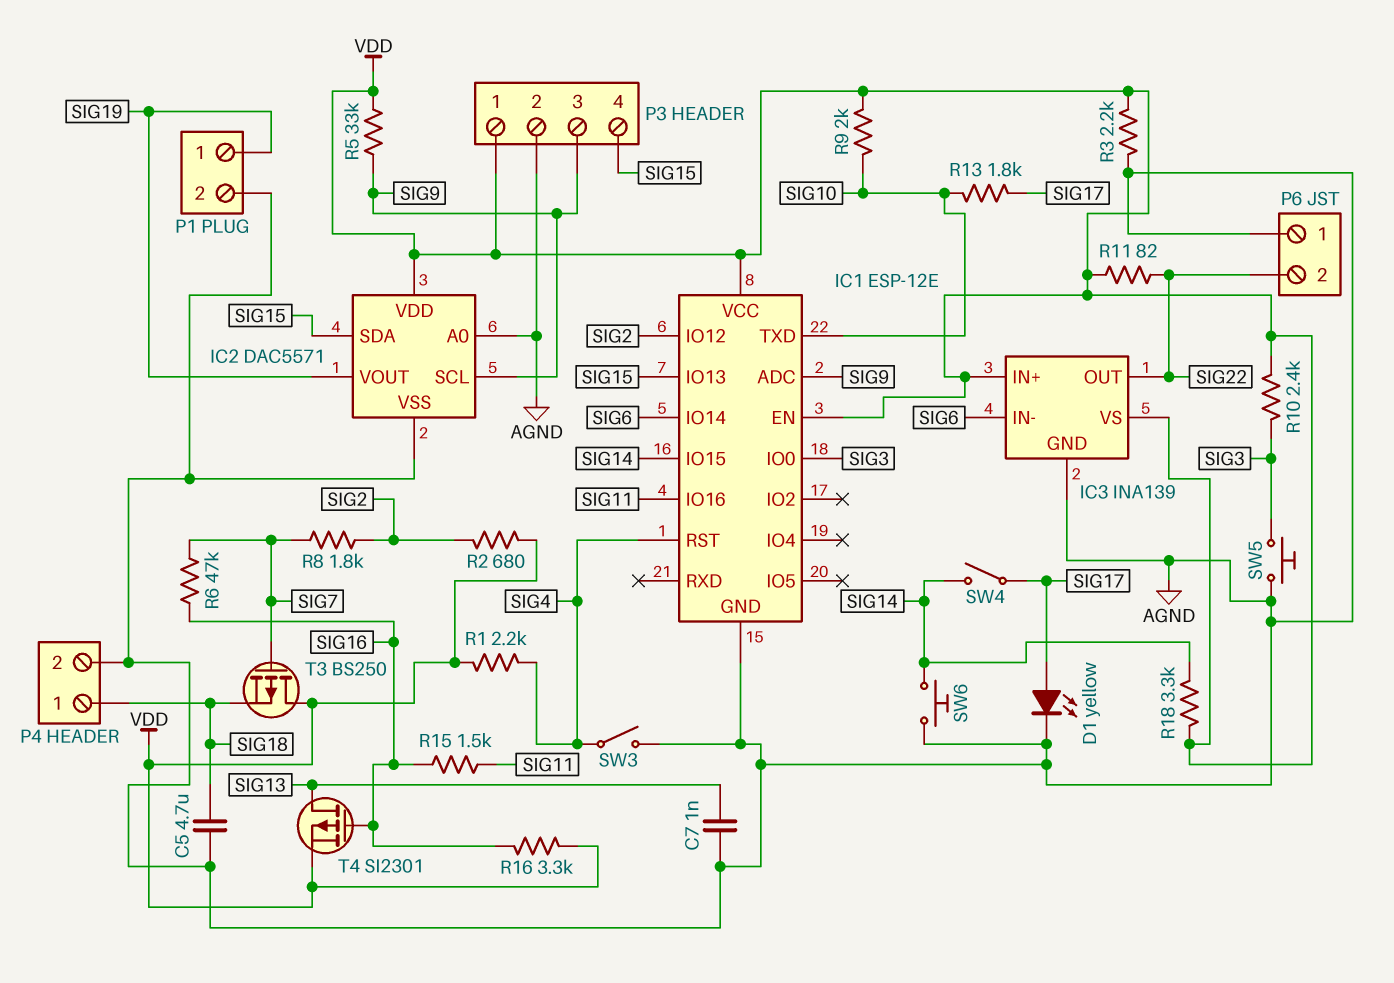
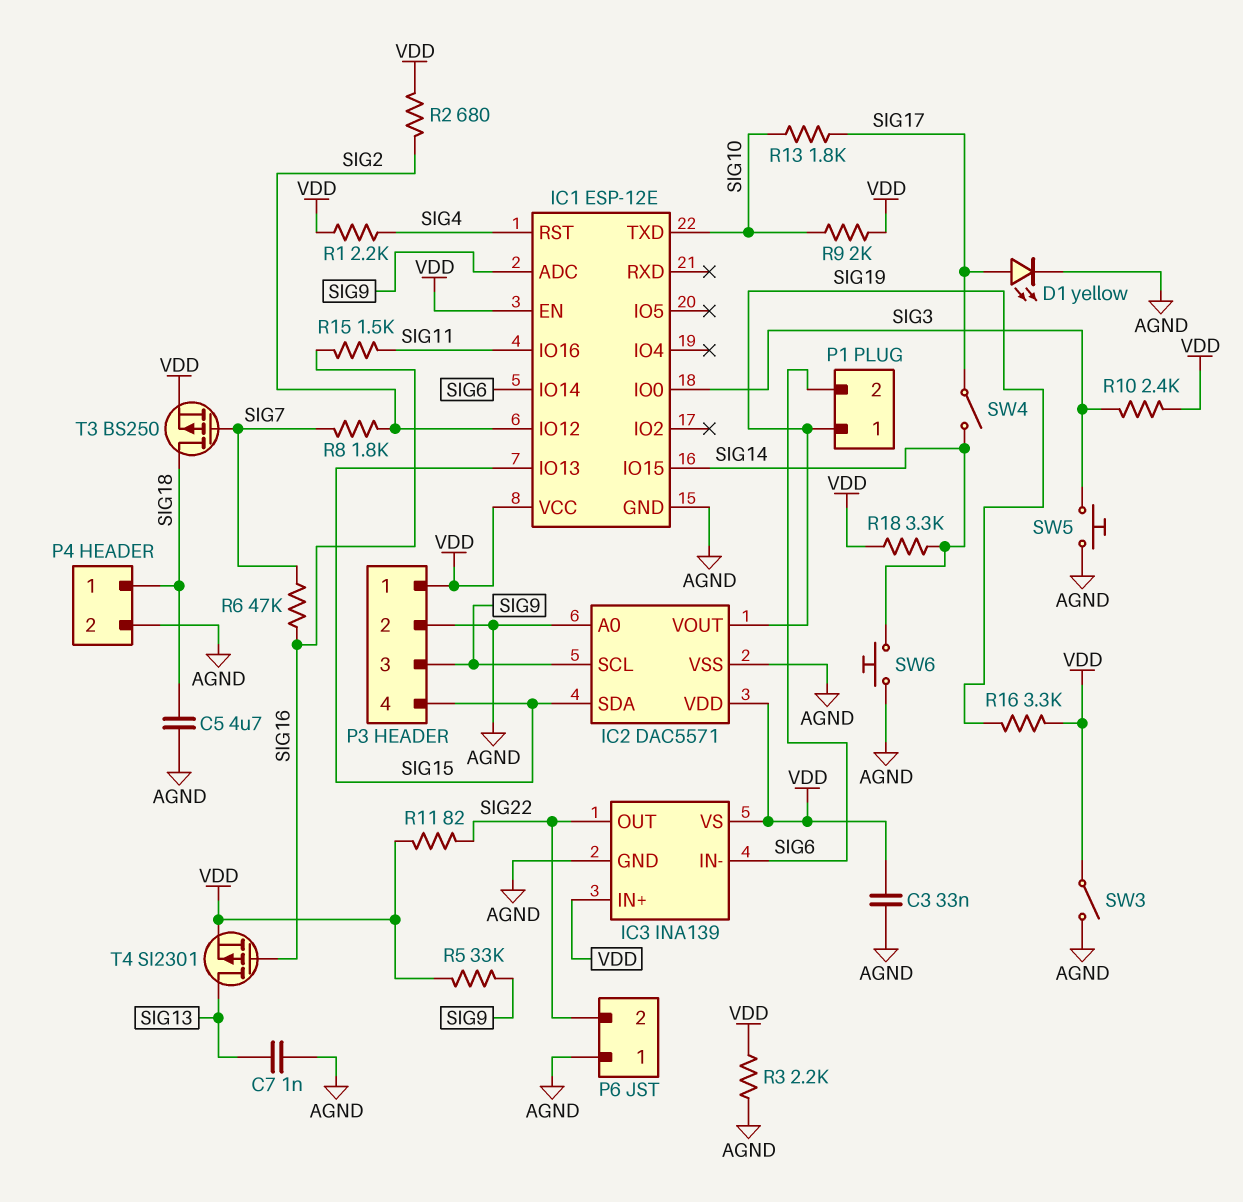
C3: none -> 33nF (AGND, VDD)
P1 pin 2: AGND -> SIG6
R16: 3.3k (SIG16, VDD) -> 3.3k (SIG19, VDD)
SW3: switch (AGND, SIG4) -> switch (AGND, VDD)
T3: PMOS BS250 (G SIG7, D VDD, S SIG18) -> PMOS BS250 (G SIG7, D SIG18, S VDD)

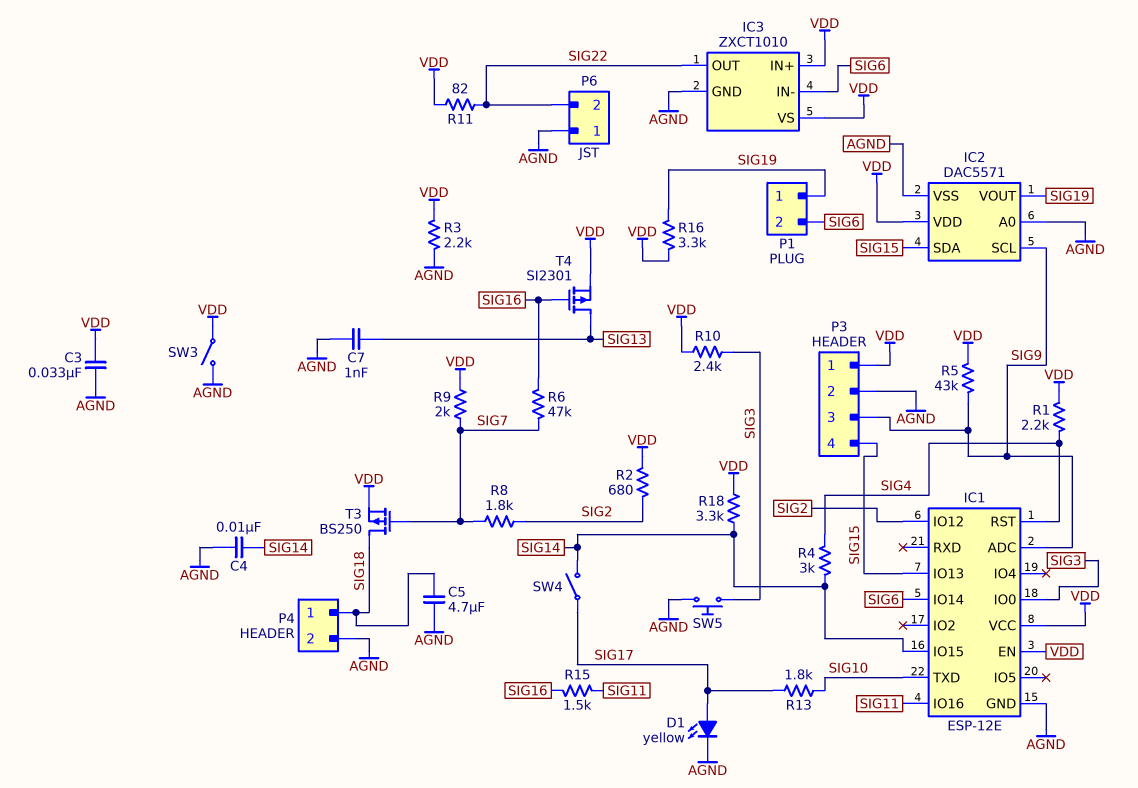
C4: none -> 10nF (AGND, SIG14)
IC3: INA139 -> ZXCT1010
R4: none -> 3k (SIG4, SIG14)
R5: 33k (SIG9, VDD) -> 43k (SIG9, VDD)
R9: 2k (SIG10, VDD) -> 2k (SIG7, VDD)
SW6: button (AGND, SIG14) -> none

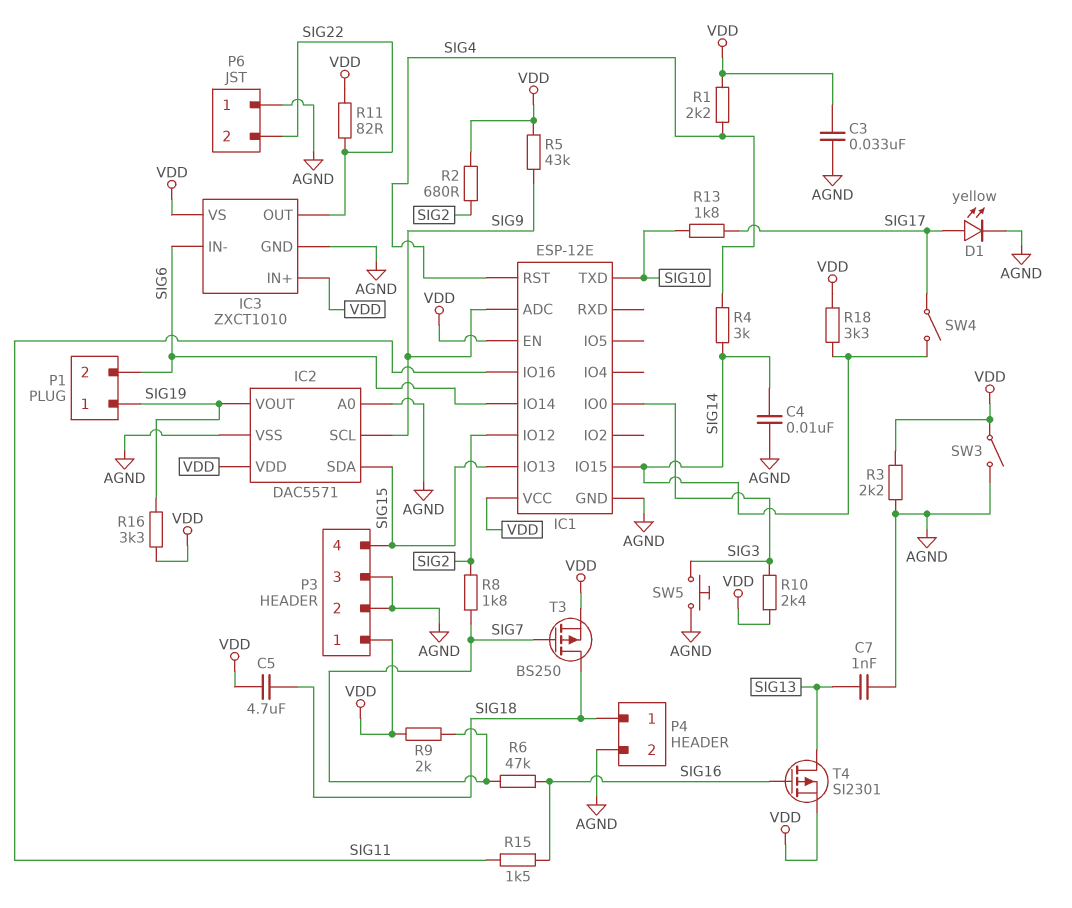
C5: 4.7uF (AGND, SIG18) -> 4.7uF (SIG18, VDD)
P3 pin 3: SIG9 -> AGND

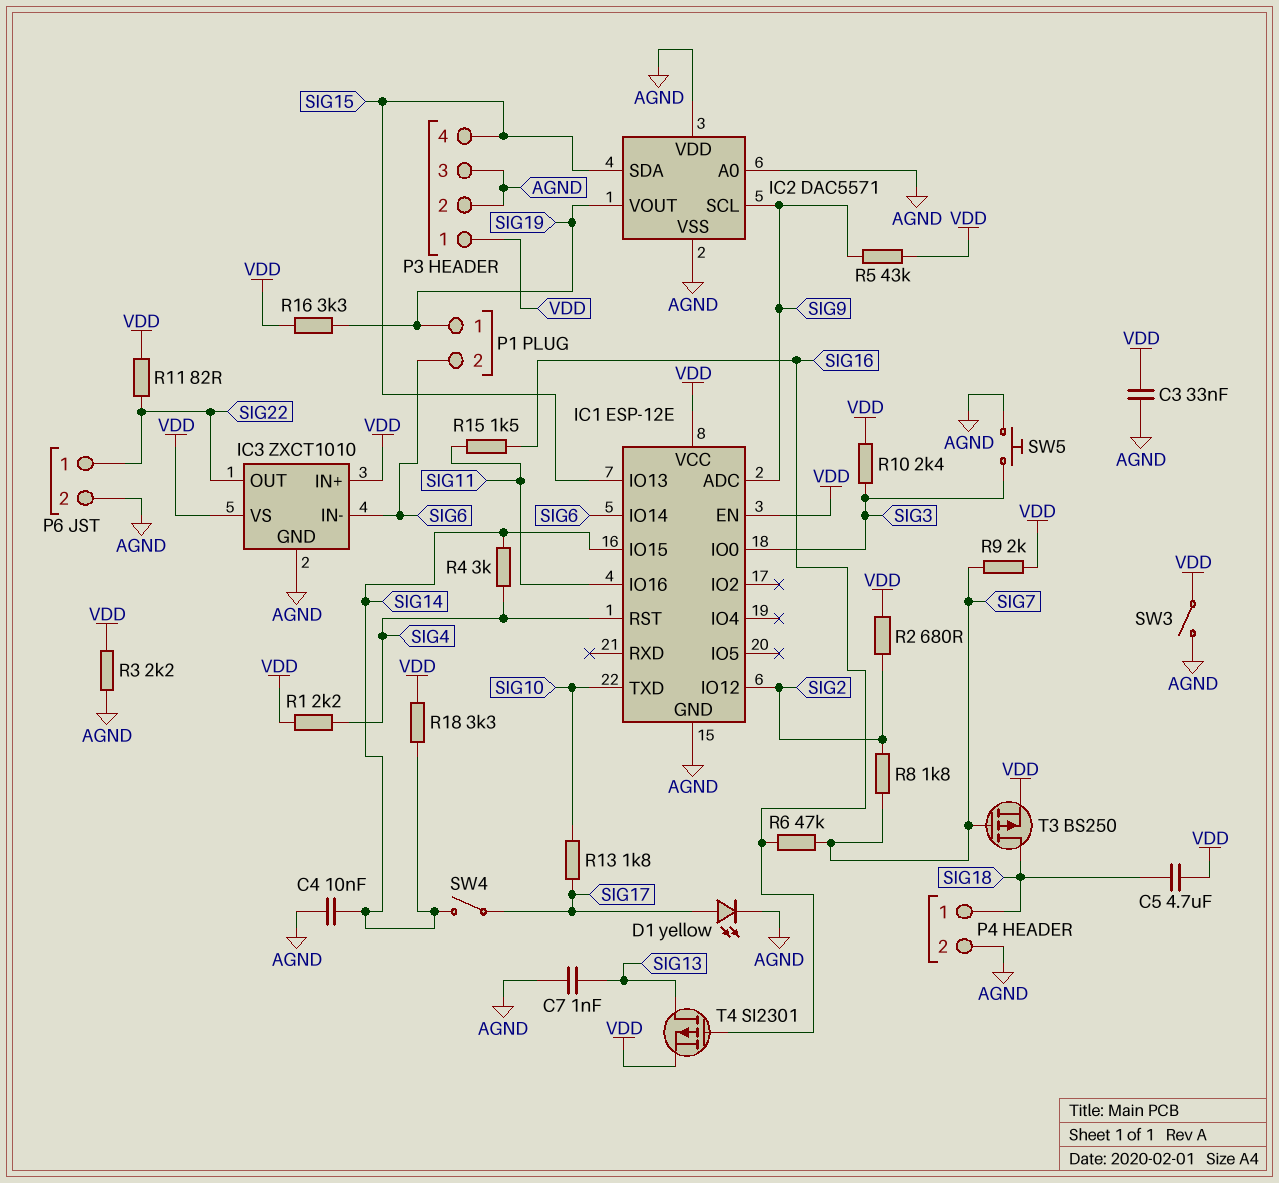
IC2 pin VDD: VDD -> AGND
P6 pin 1: AGND -> SIG22
P6 pin 2: SIG22 -> AGND

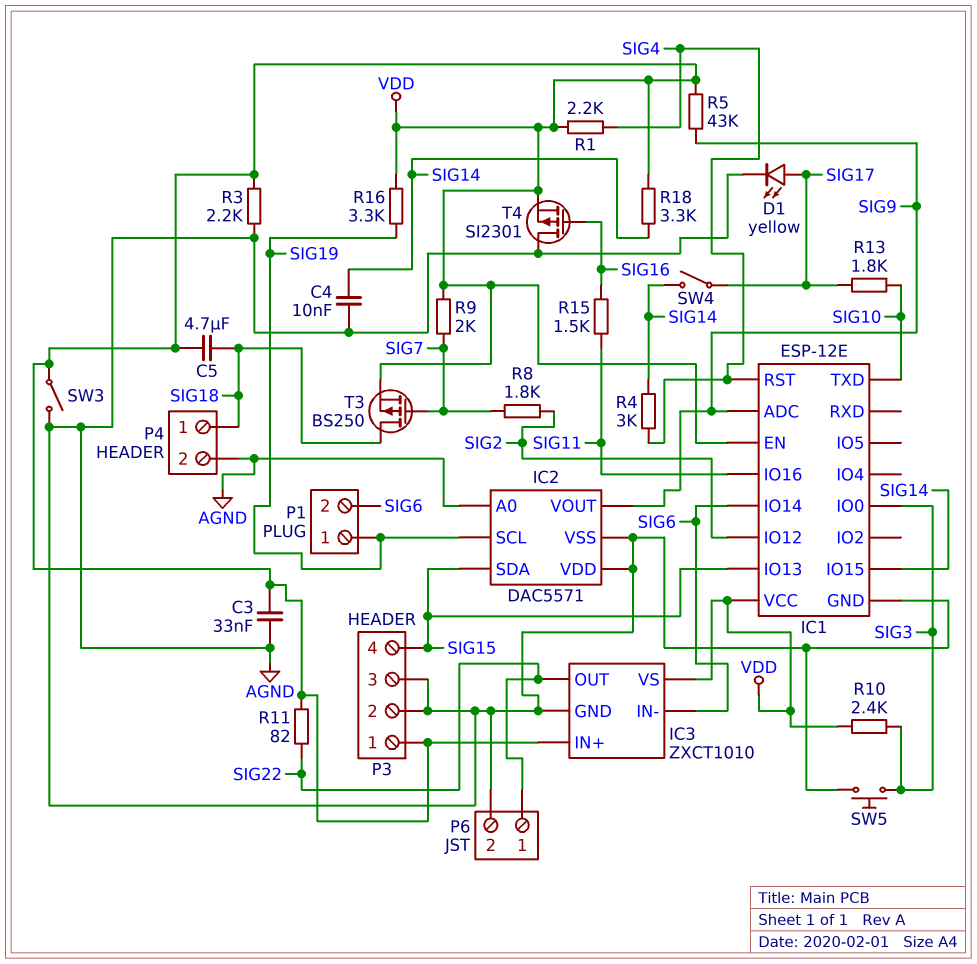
C7: 1nF (AGND, SIG13) -> none
IC2 pin SCL: SIG9 -> SIG19
IC2 pin VOUT: SIG19 -> SIG9
R2: 680 (SIG2, VDD) -> none
R6: 47k (SIG7, SIG16) -> none
T4: PMOS SI2301 (G SIG16, D SIG13, S VDD) -> PMOS SI2301 (G SIG16, D AGND, S VDD)

